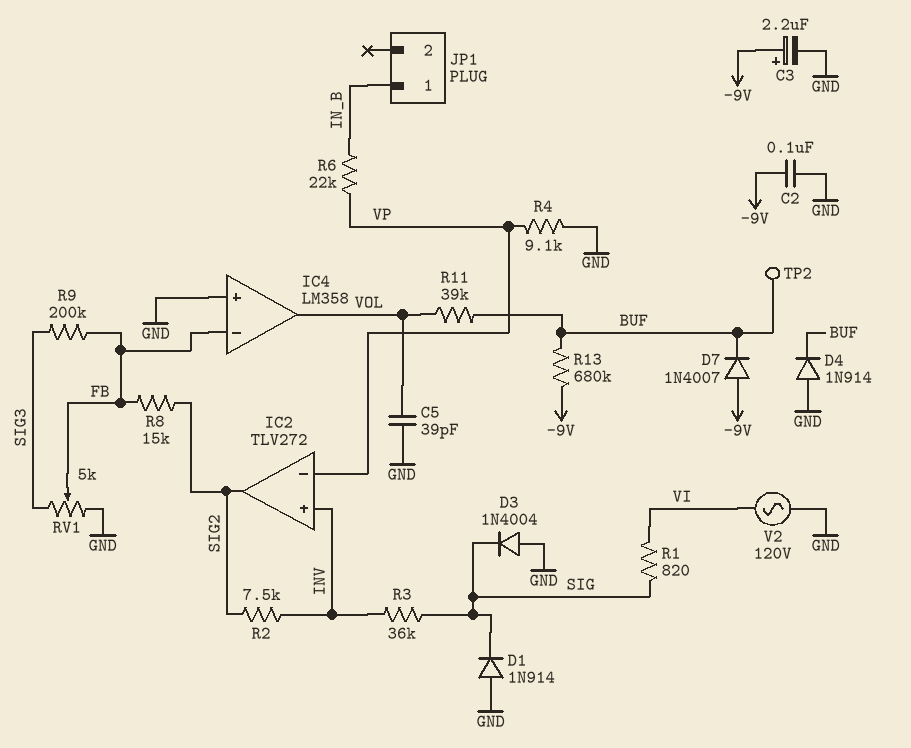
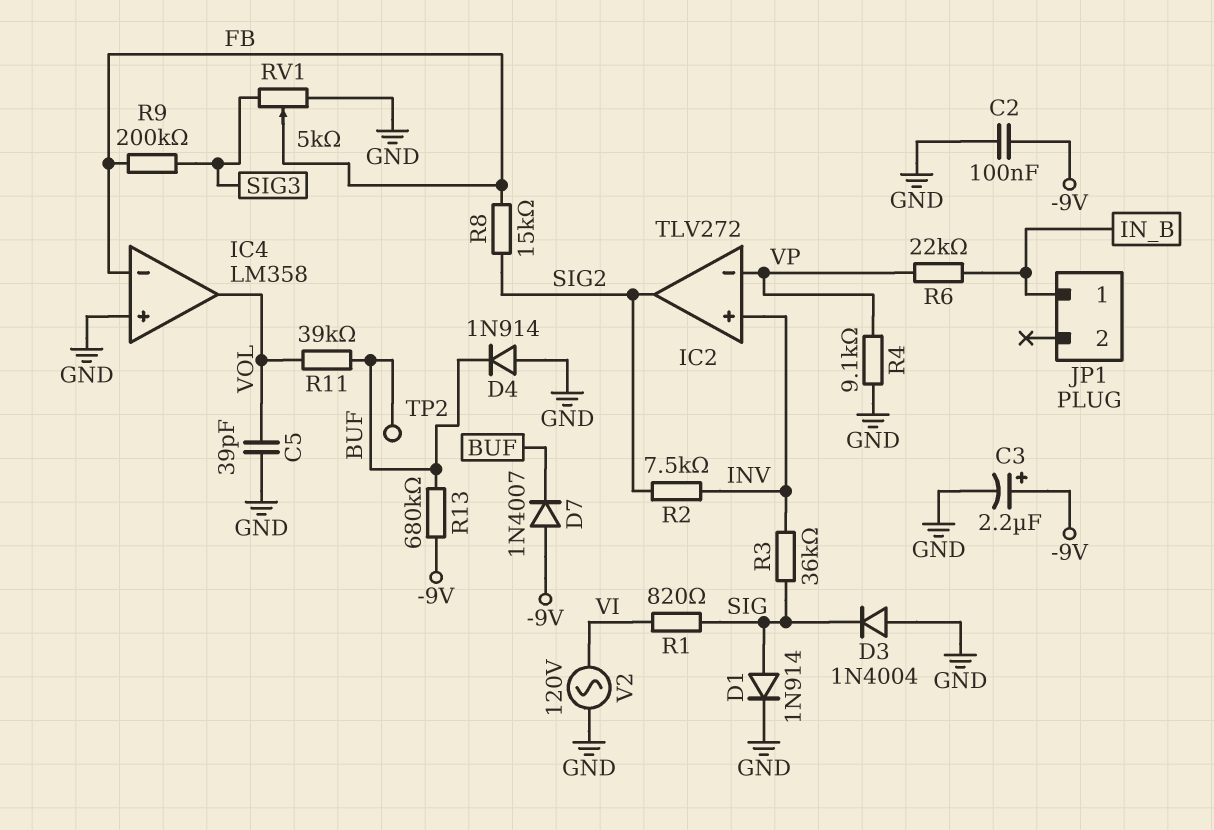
D1: diode 1N914 (A GND, K SIG) -> diode 1N914 (A SIG, K GND)

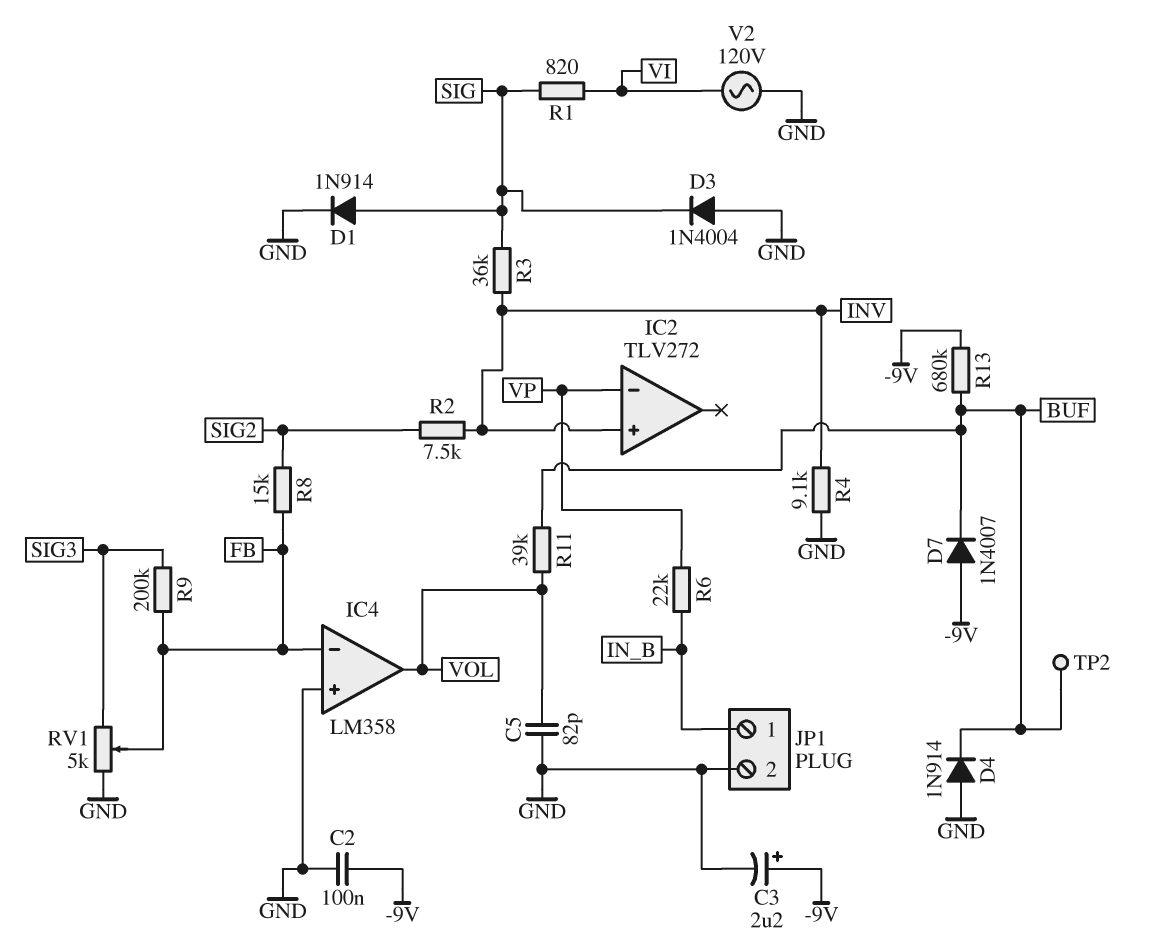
C5: 39pF (GND, VOL) -> 82pF (GND, VOL)
IC2 pin out: SIG2 -> none
JP1 pin 2: none -> GND
R4: 9.1k (GND, VP) -> 9.1k (GND, INV)

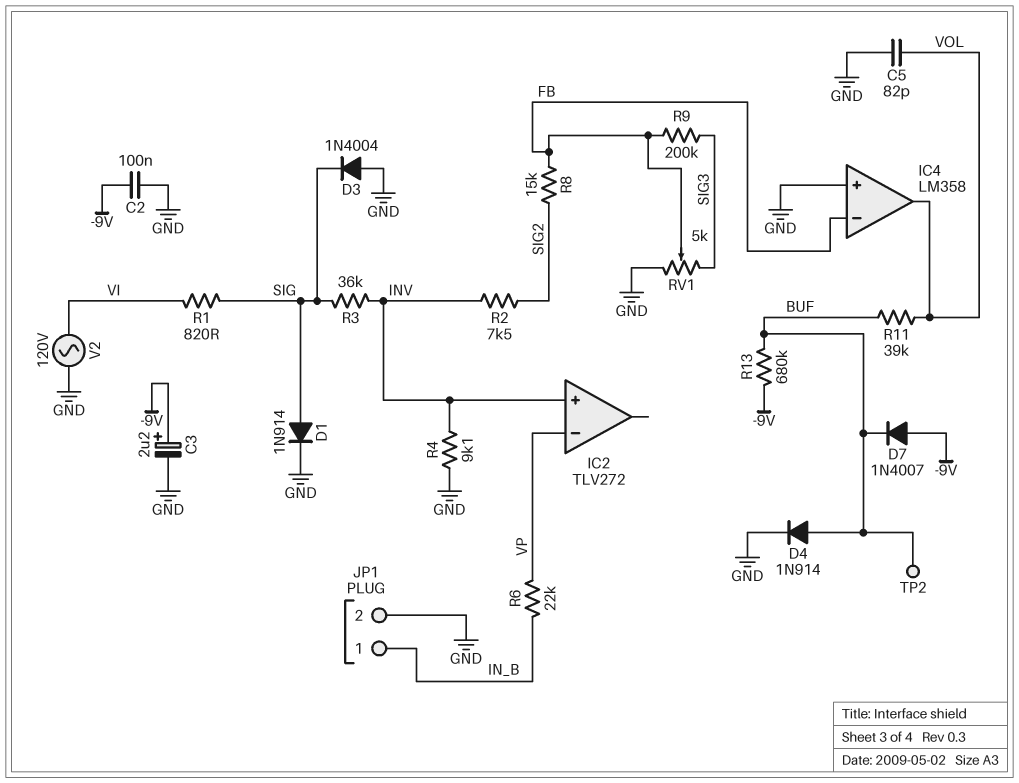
D4: diode 1N914 (A GND, K BUF) -> diode 1N914 (A BUF, K GND)

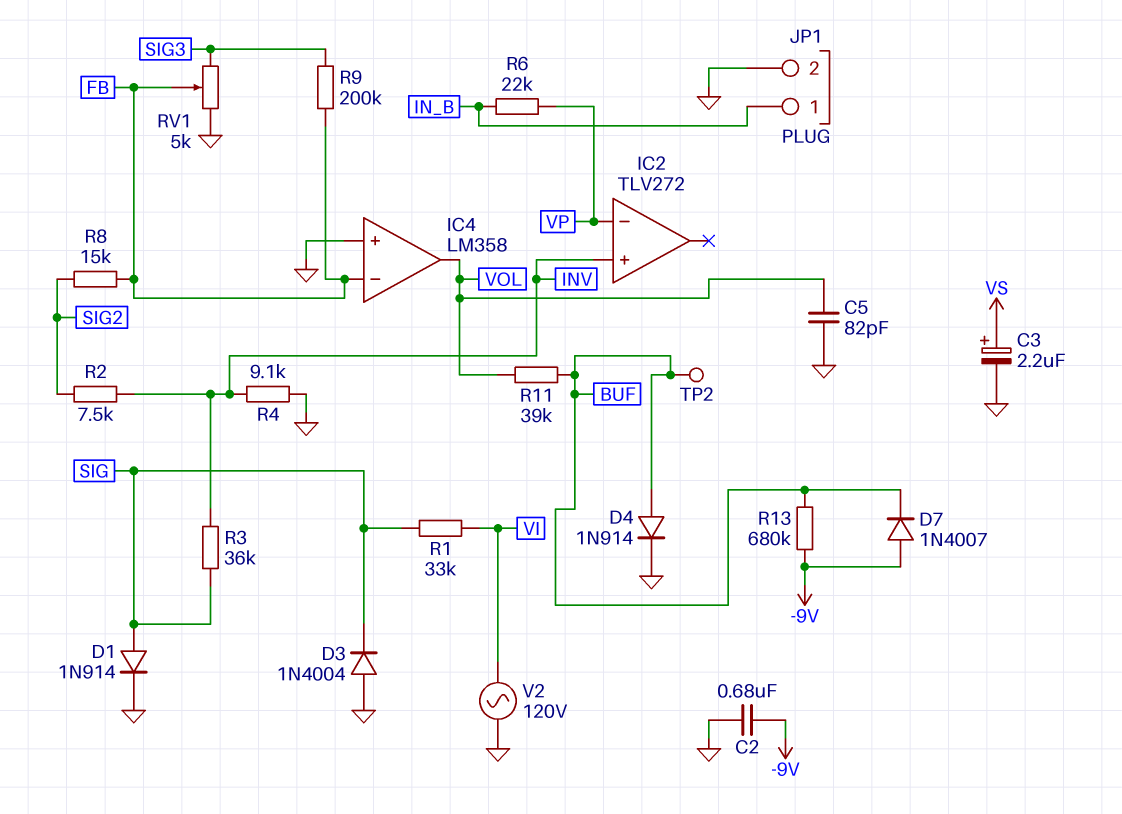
C2: 100nF (-9V, GND) -> 680nF (-9V, GND)
C3: 2.2uF (plus -9V, minus GND) -> 2.2uF (plus VS, minus GND)
R1: 820 (SIG, VI) -> 33k (SIG, VI)

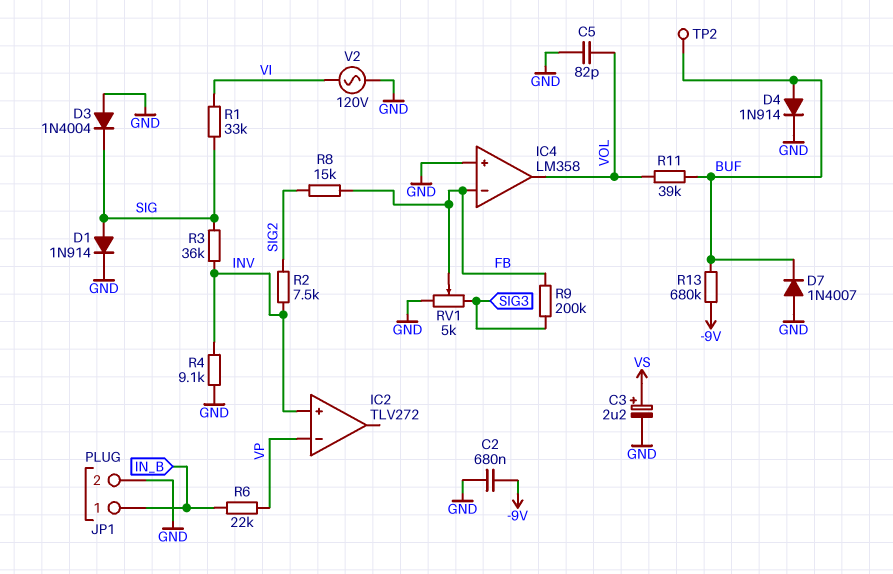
D7: diode 1N4007 (A -9V, K BUF) -> diode 1N4007 (A GND, K BUF)

